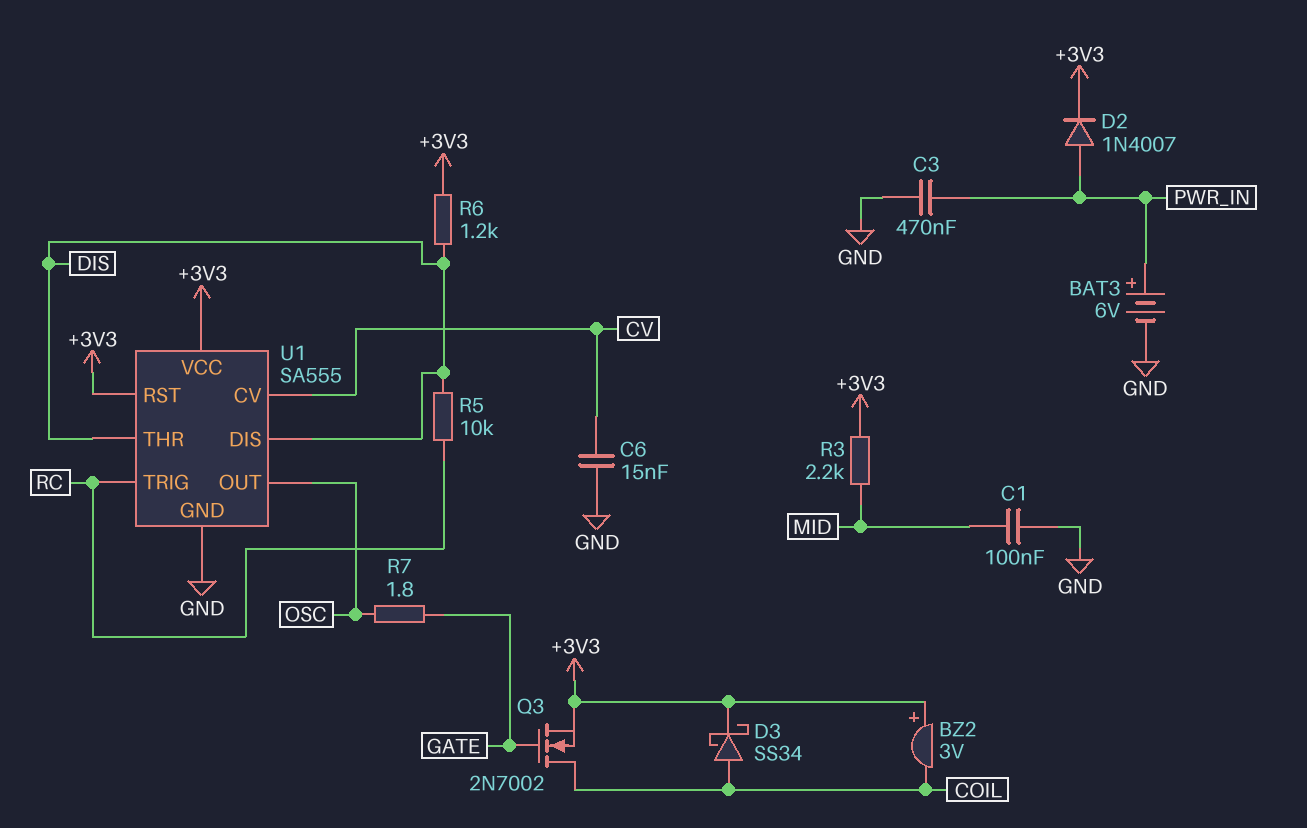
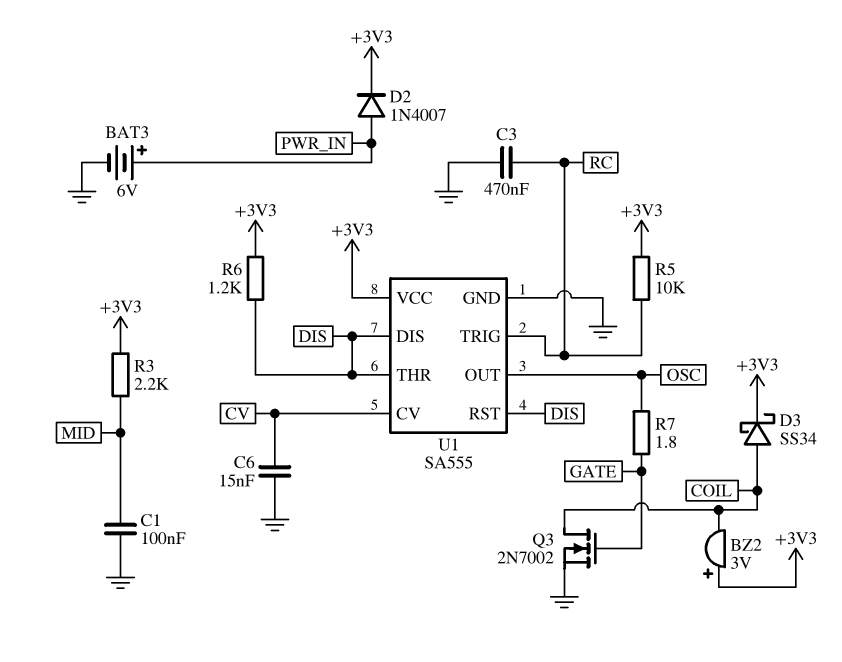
C3: 470nF (GND, PWR_IN) -> 470nF (GND, RC)
Q3: NMOS 2N7002 (G GATE, D COIL, S +3V3) -> NMOS 2N7002 (G GATE, D COIL, S GND)
R5: 10k (DIS, RC) -> 10k (+3V3, RC)
U1 pin RST: +3V3 -> DIS

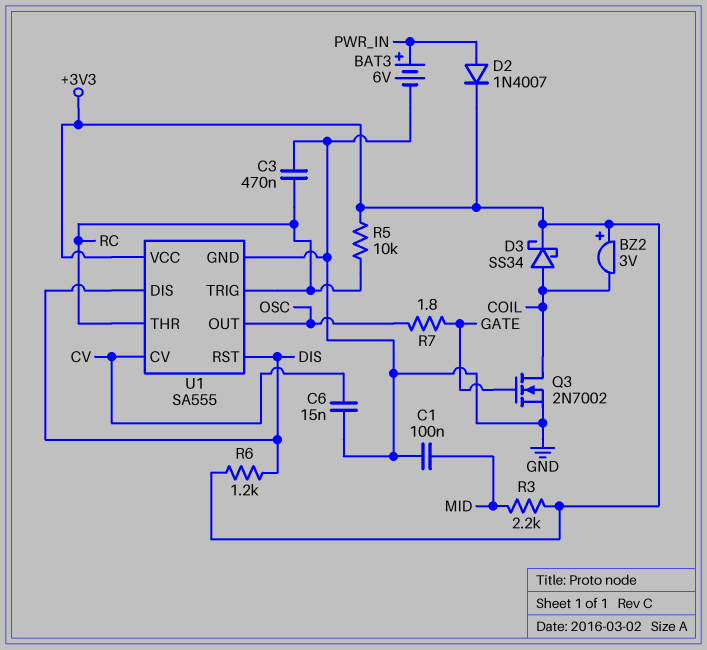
U1 pin THR: DIS -> RC

